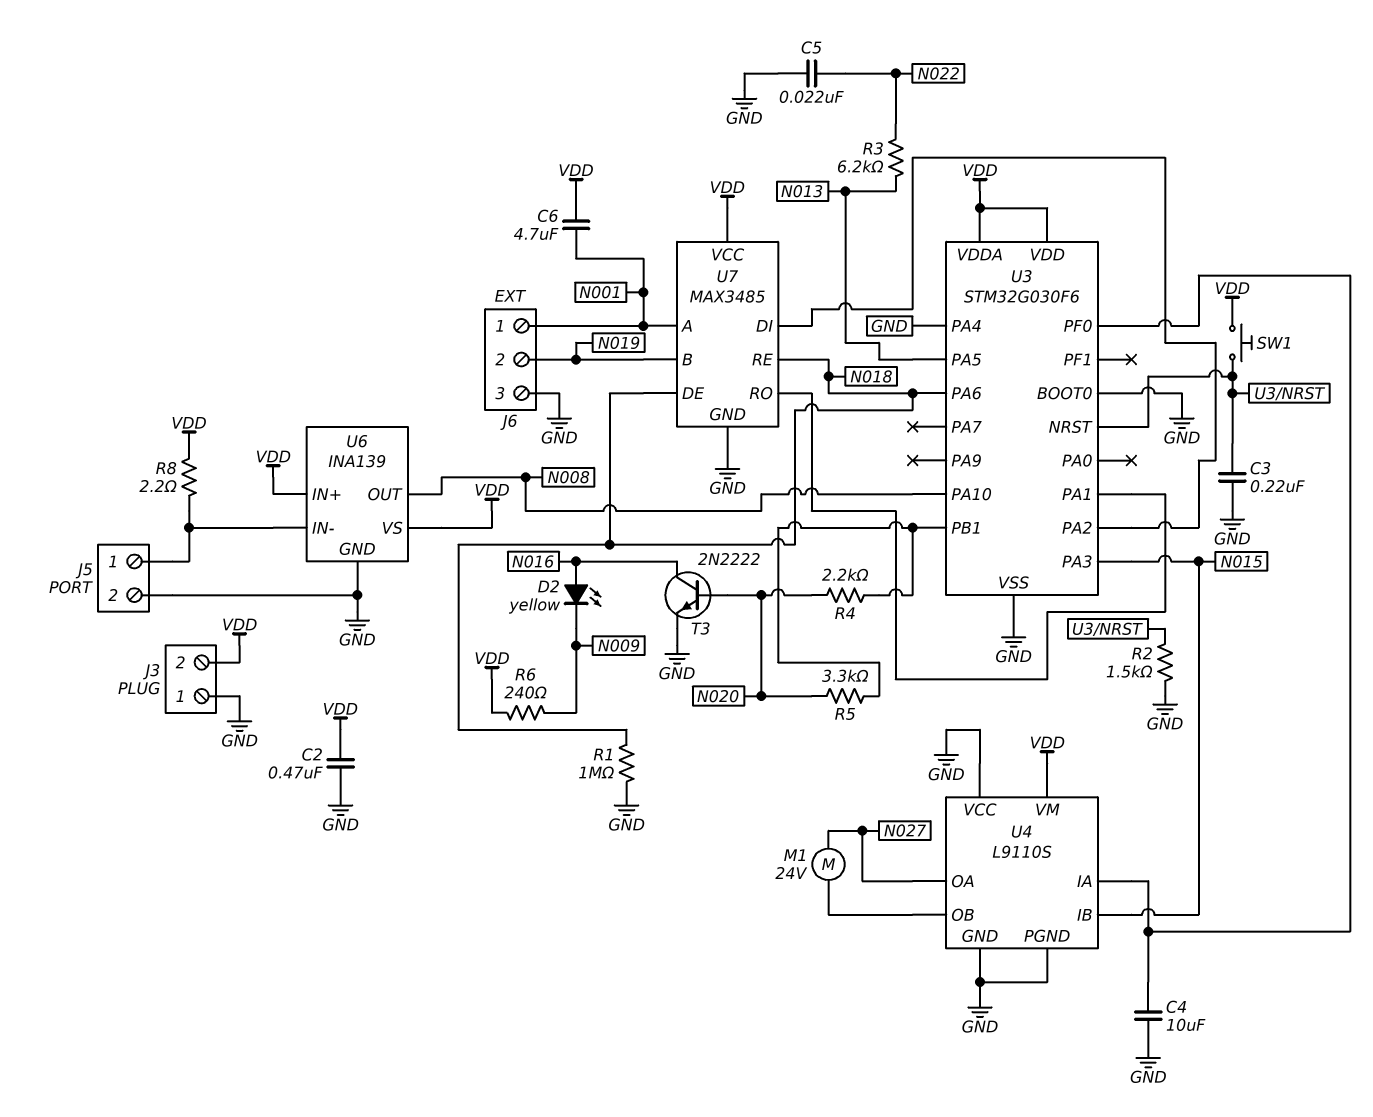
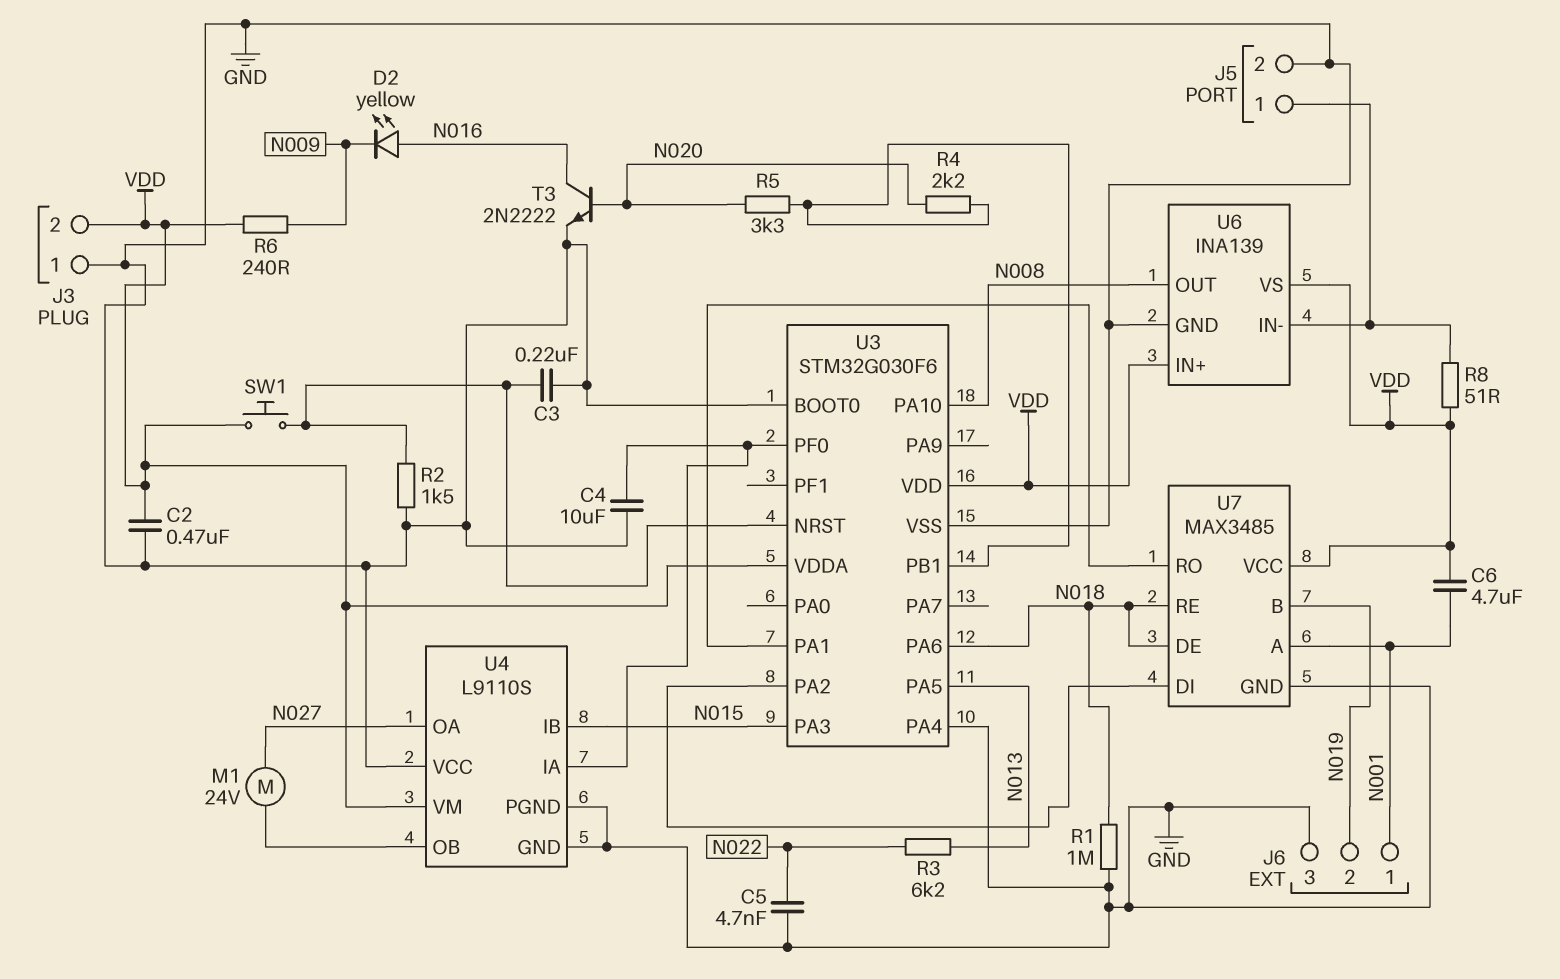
C5: 22nF (GND, N022) -> 4.7nF (GND, N022)
R8: 2.2 (J5/1, VDD) -> 51 (J5/1, VDD)

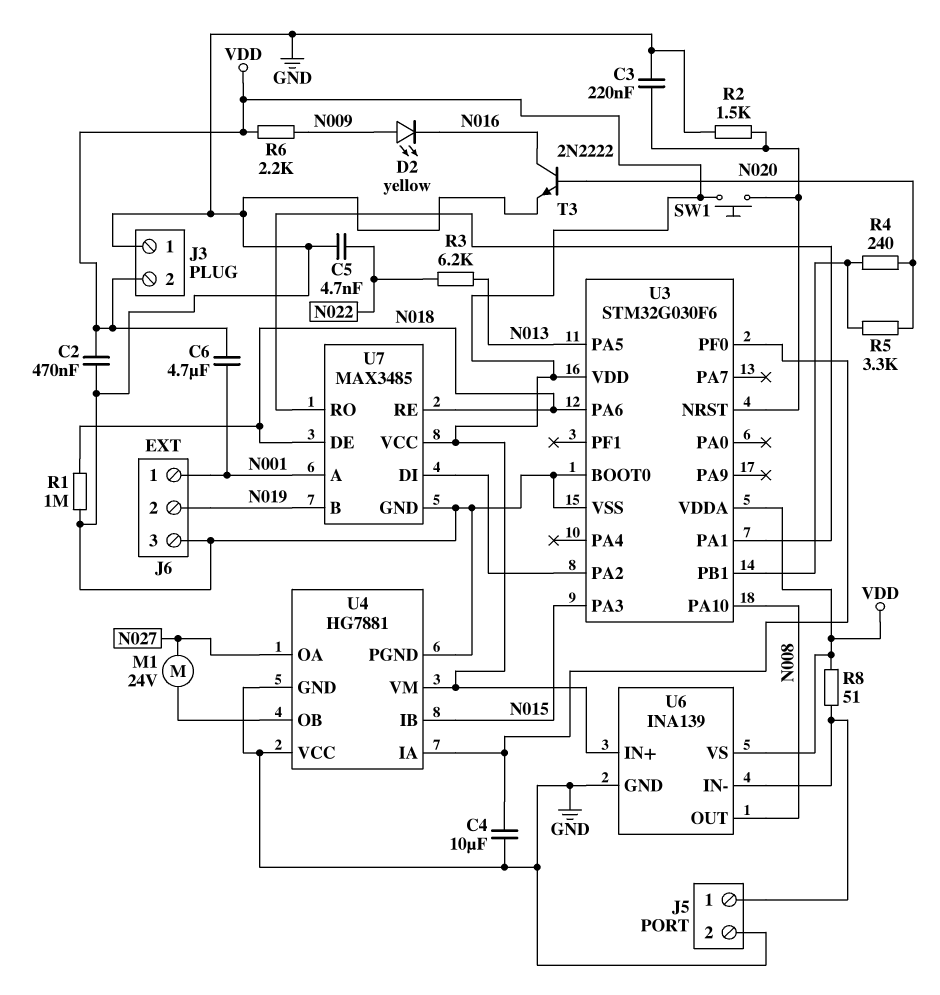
D2: LED yellow (A N016, K N009) -> LED yellow (A N009, K N016)
R4: 2.2k (N020, U3/PB1) -> 240 (N020, U3/PB1)
R6: 240 (N009, VDD) -> 2.2k (N009, VDD)
U3 pin PA4: GND -> none
U4: L9110S -> HG7881

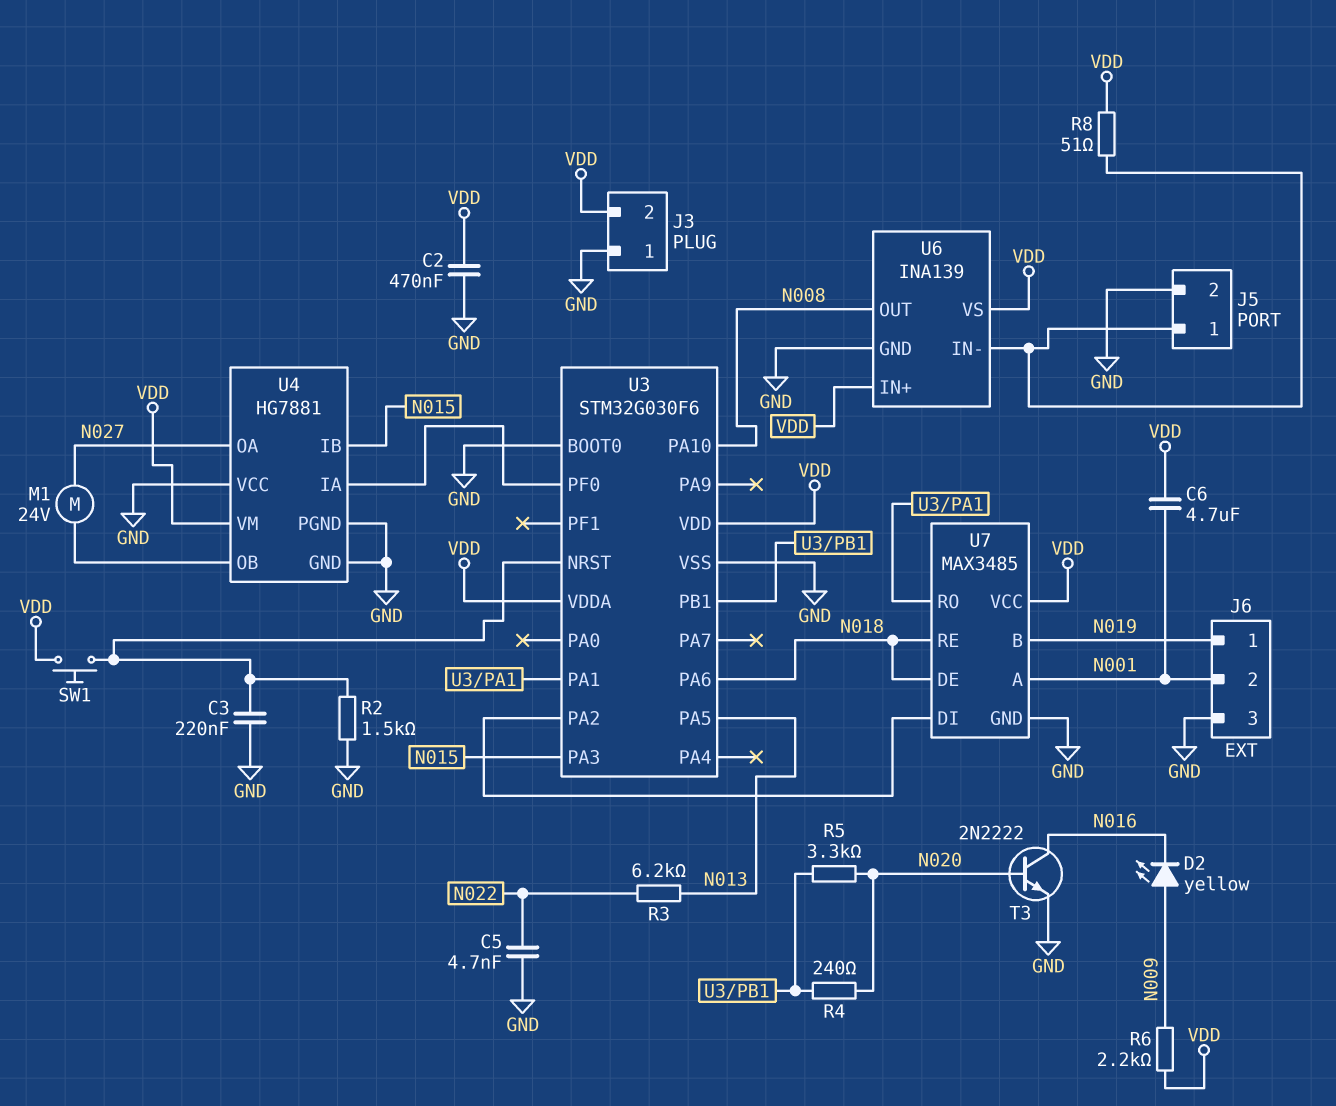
C4: 10uF (GND, U3/PF0) -> none
J6 pin 1: N001 -> N019
J6 pin 2: N019 -> N001
R1: 1M (GND, N018) -> none

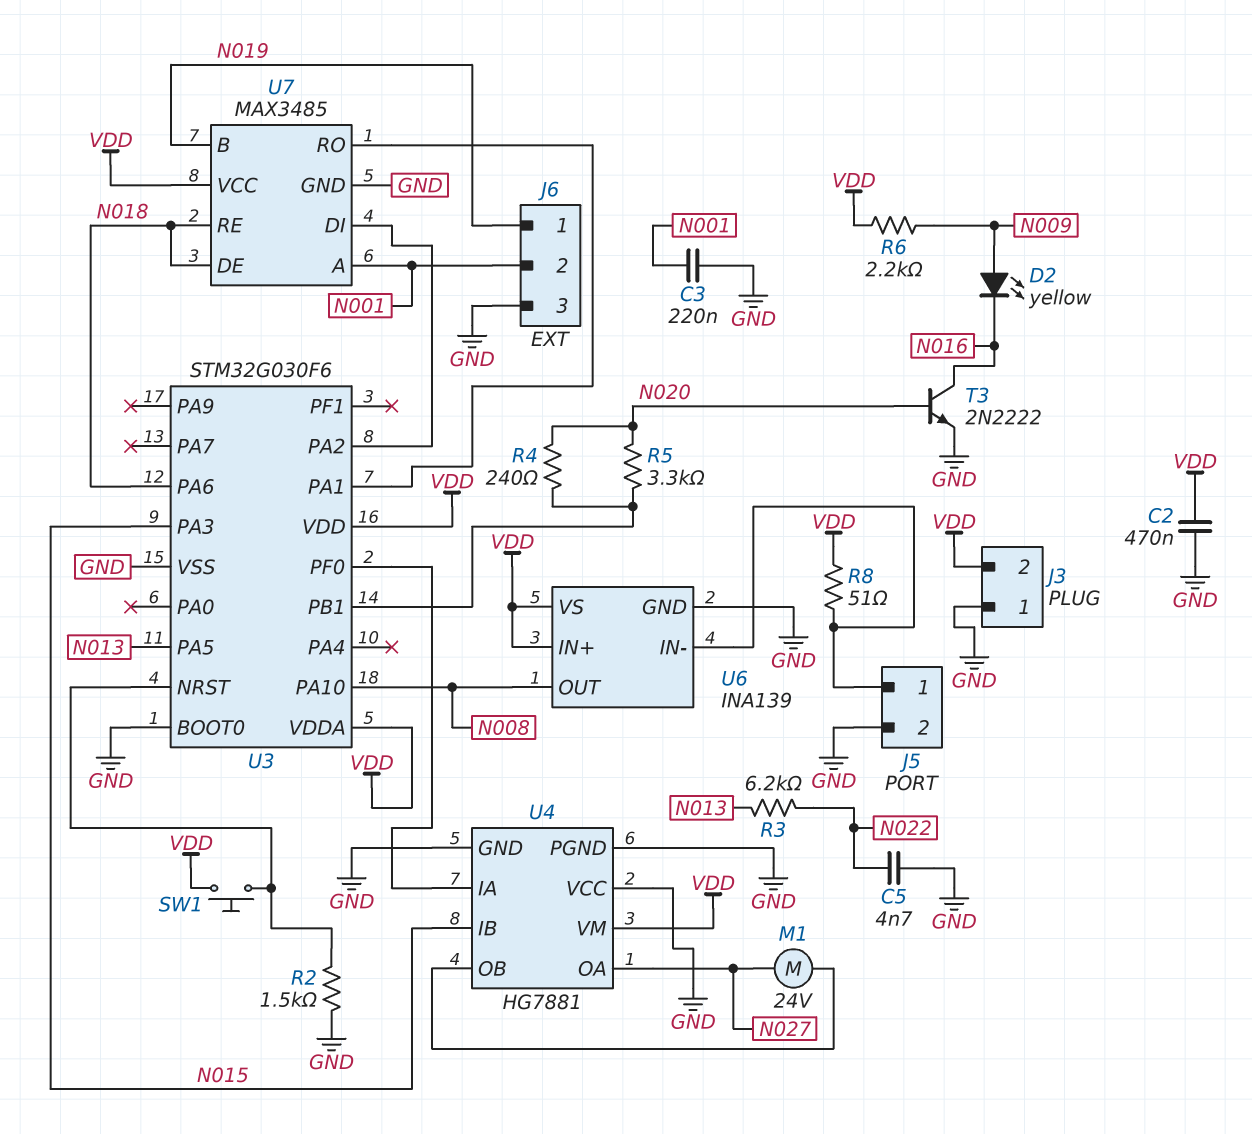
C3: 220nF (GND, U3/NRST) -> 220nF (GND, N001)
C6: 4.7uF (N001, VDD) -> none

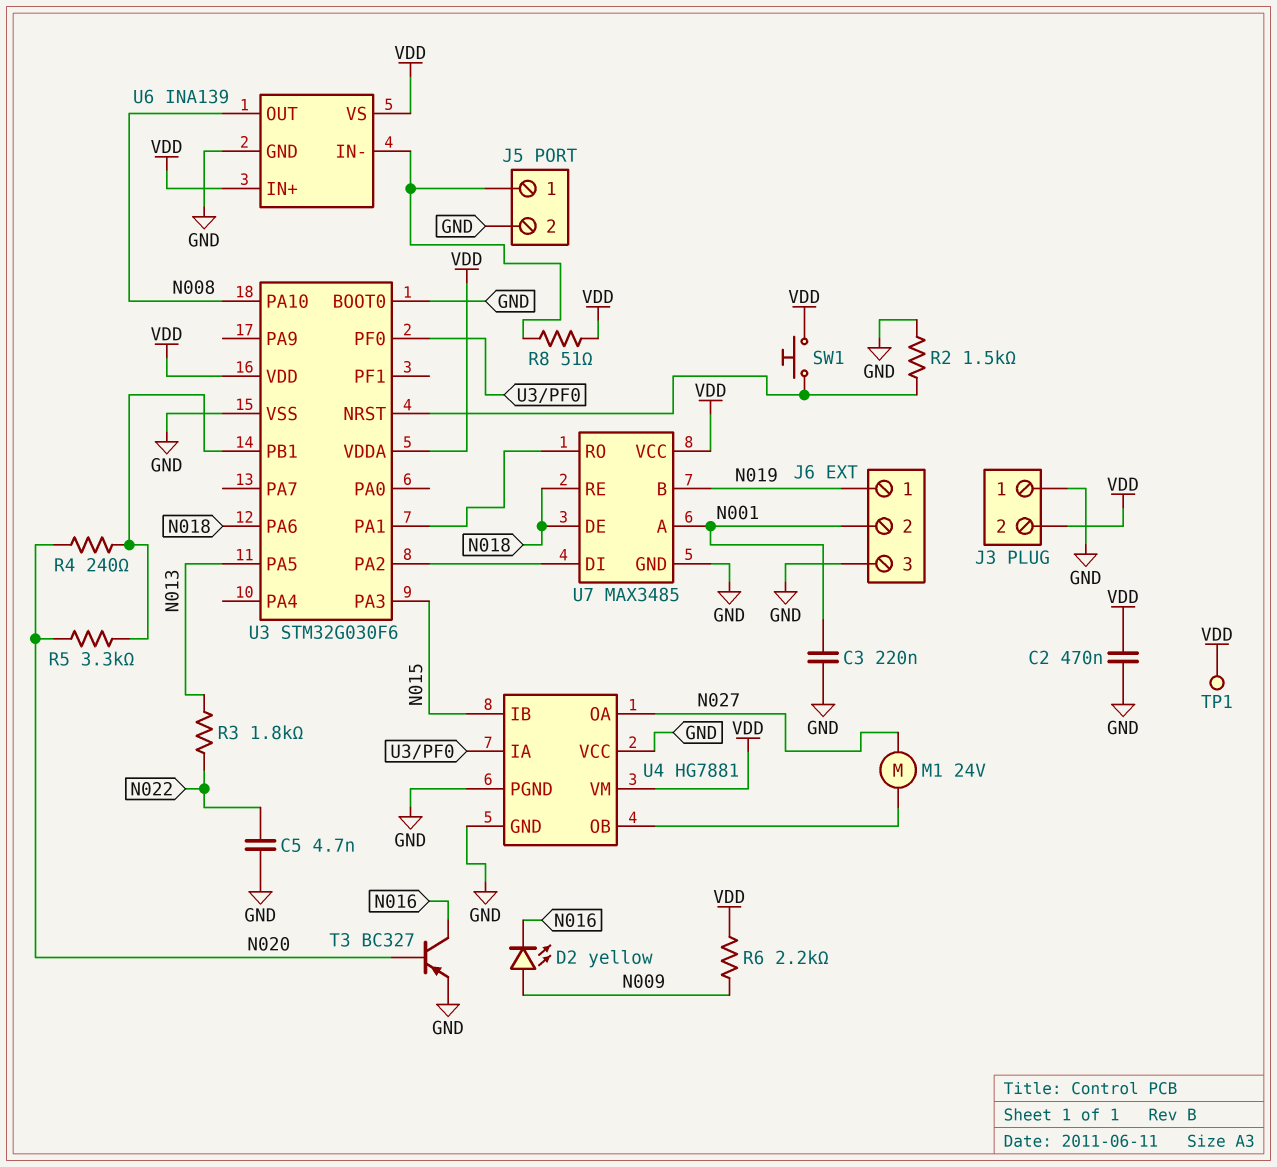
R3: 6.2k (N013, N022) -> 1.8k (N013, N022)
T3: NPN 2N2222 (B N020, C N016, E GND) -> PNP BC327 (B N020, C N016, E GND)
TP1: none -> test point (VDD)

